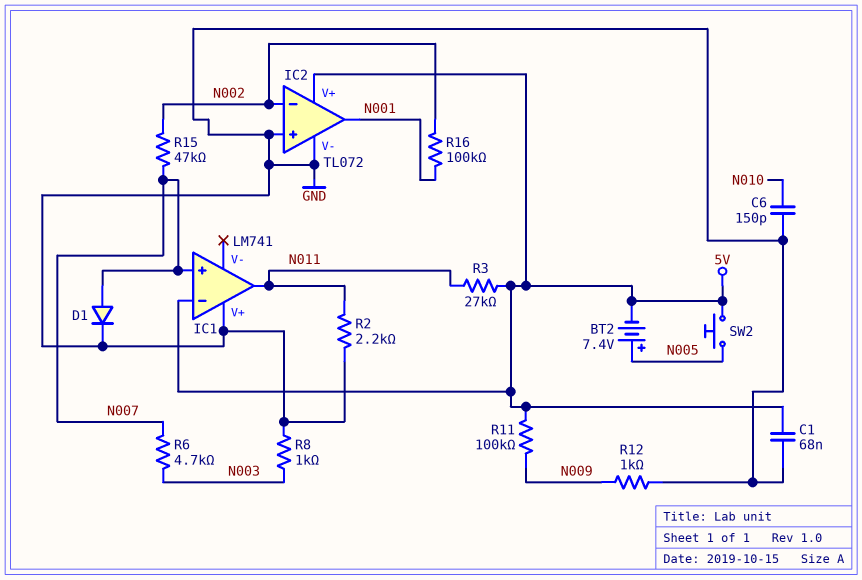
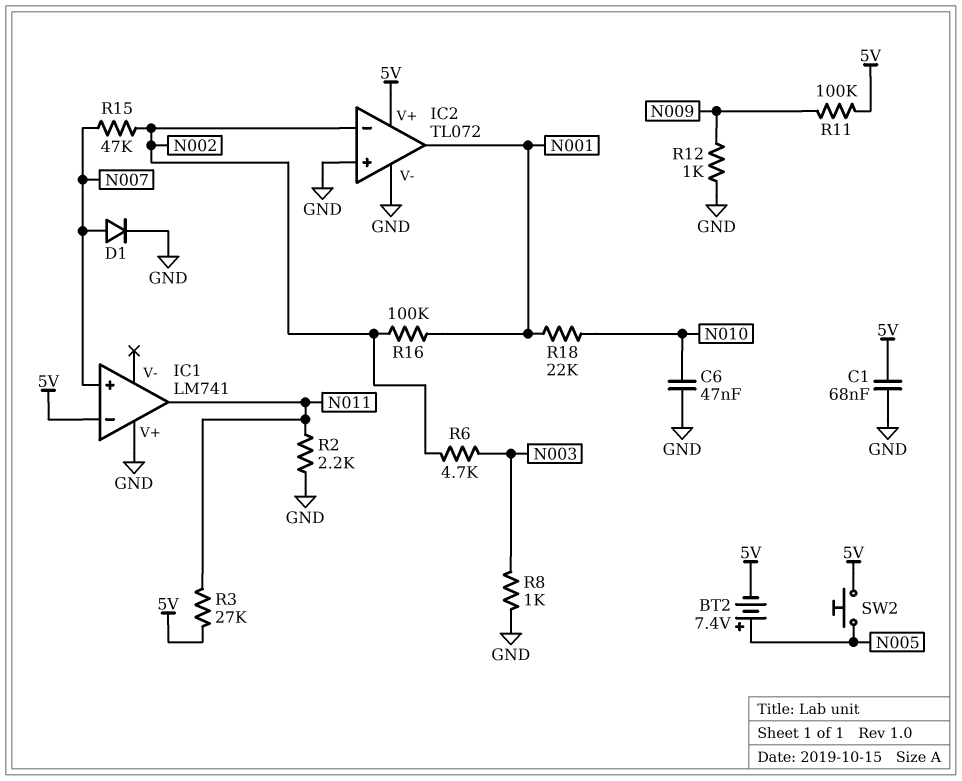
C6: 150pF (GND, N010) -> 47nF (GND, N010)
R6: 4.7k (N003, N007) -> 4.7k (N002, N003)
R18: none -> 22k (N001, N010)

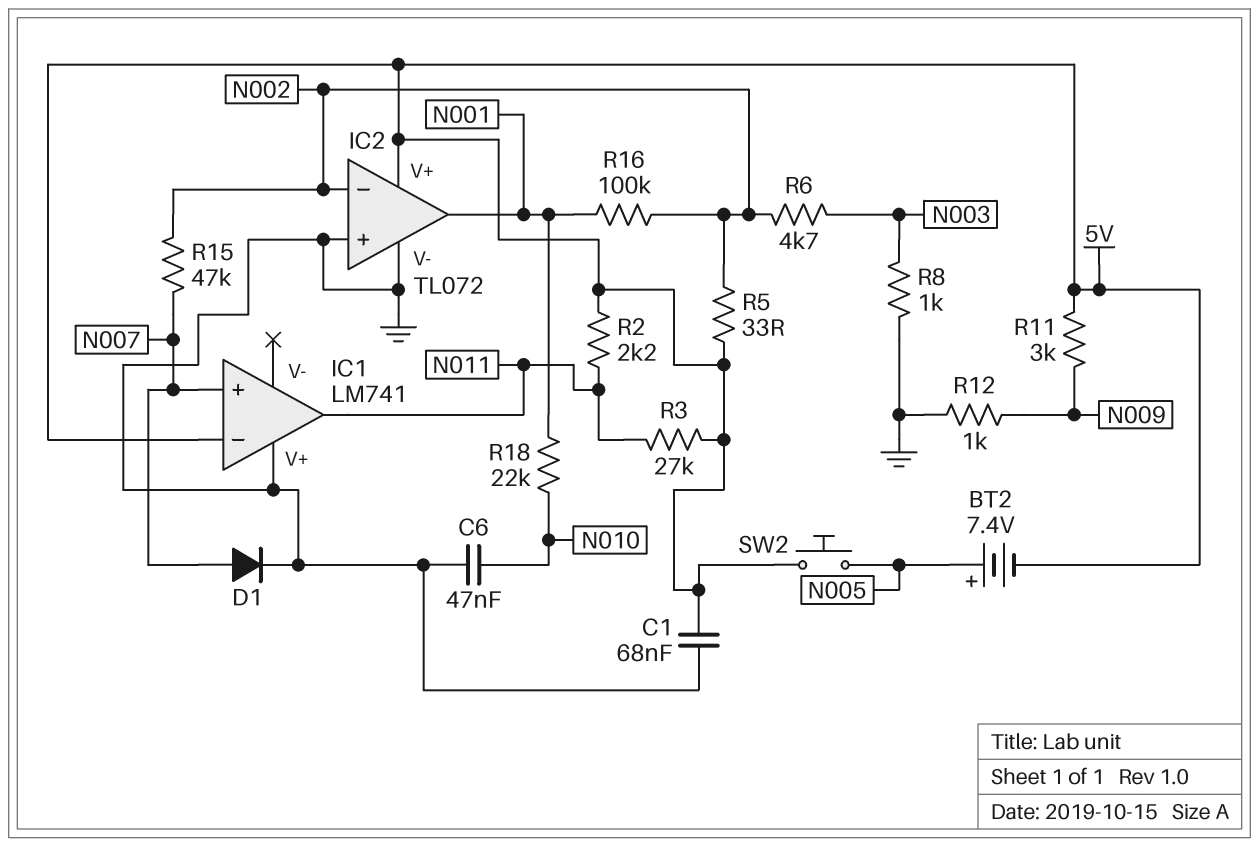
R2: 2.2k (GND, N011) -> 2.2k (5V, N011)
R5: none -> 33 (5V, N002)
R11: 100k (5V, N009) -> 3k (5V, N009)

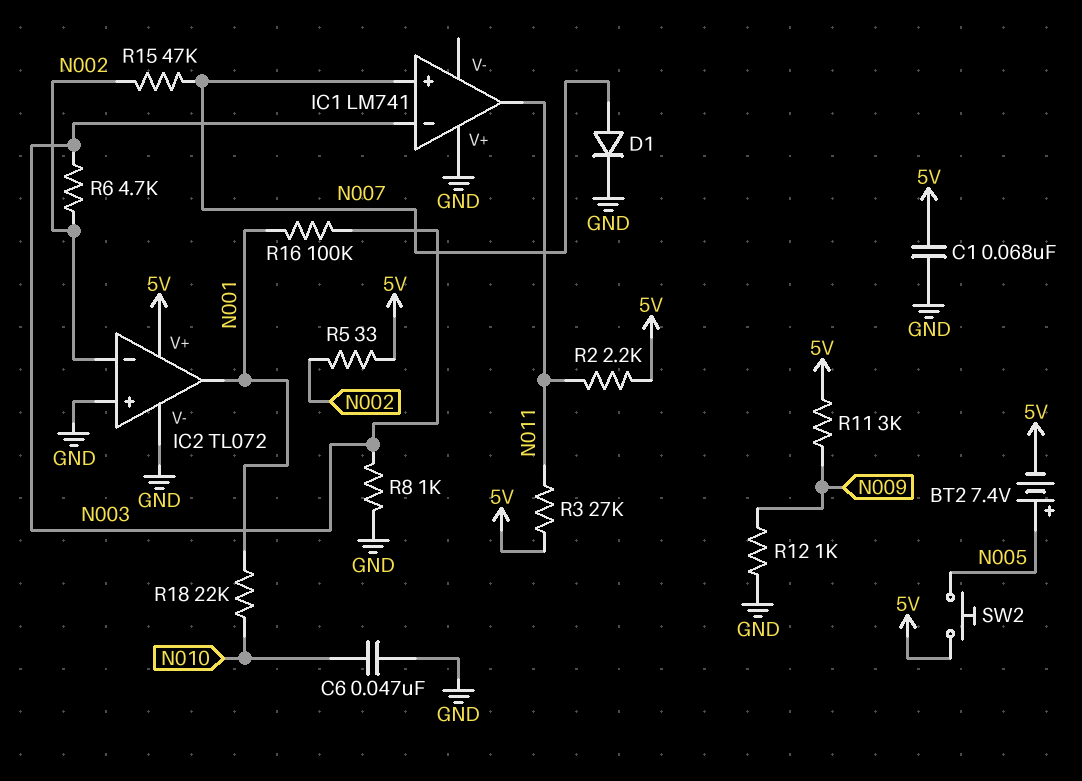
IC1 pin in-: 5V -> N003
R16: 100k (N001, N002) -> 100k (N001, N003)

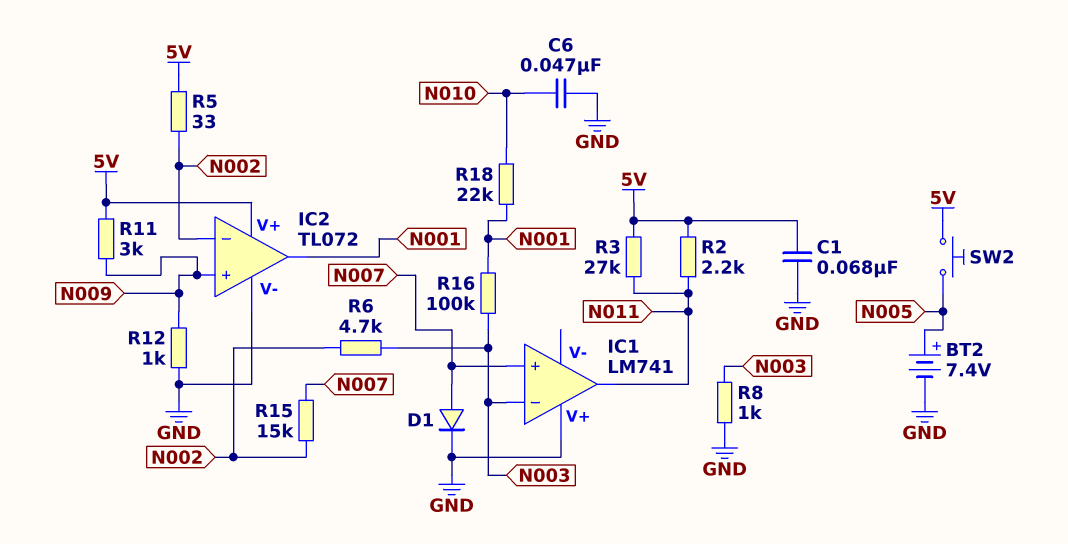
BT2: 7.4V (plus N005, minus 5V) -> 7.4V (plus N005, minus GND)
IC2 pin in+: GND -> N009
R15: 47k (N002, N007) -> 15k (N002, N007)

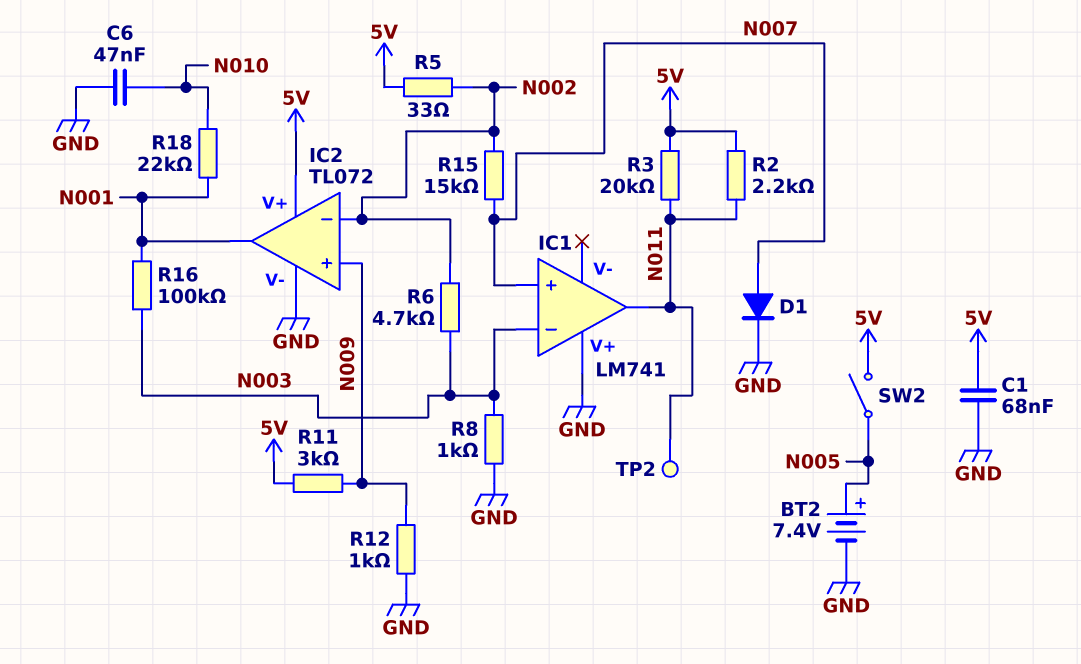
R3: 27k (5V, N011) -> 20k (5V, N011)
SW2: button (5V, N005) -> switch (5V, N005)
TP2: none -> test point (N011)

